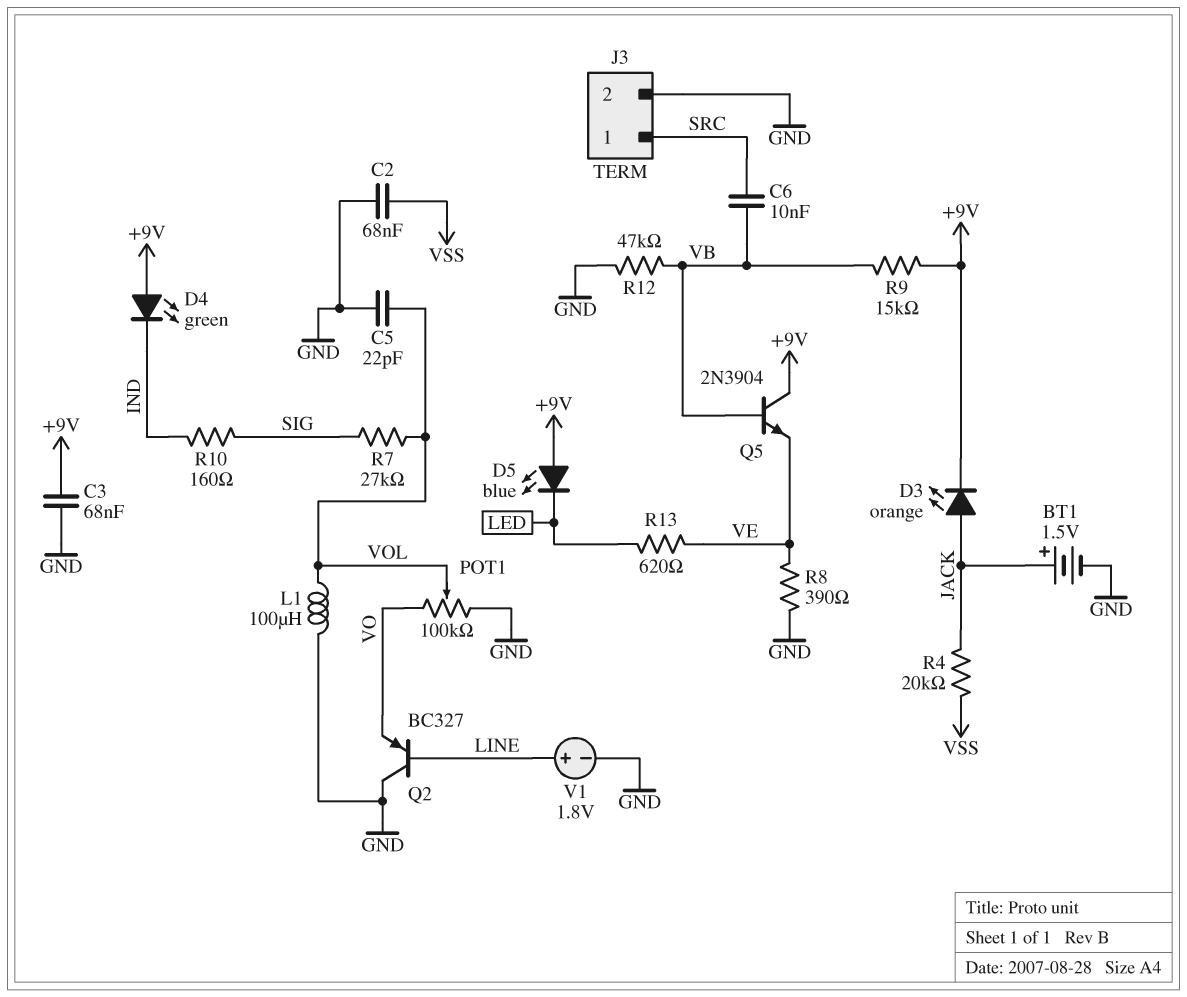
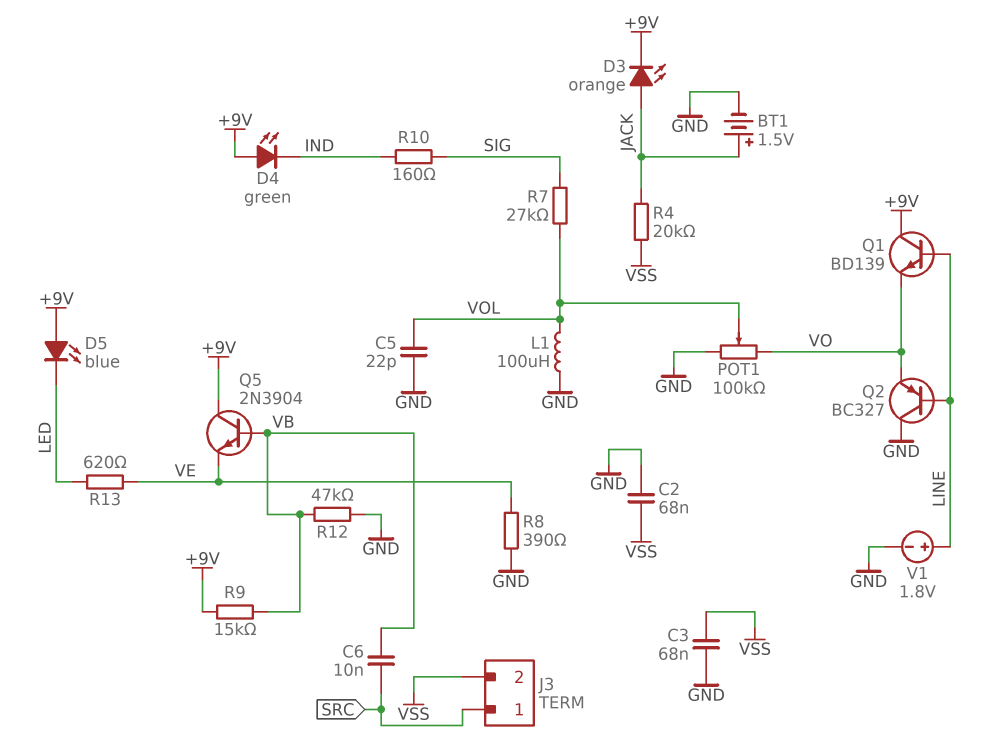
C3: 68nF (+9V, GND) -> 68nF (GND, VSS)
J3 pin 2: GND -> VSS
Q1: none -> NPN BD139 (B LINE, C +9V, E VO)

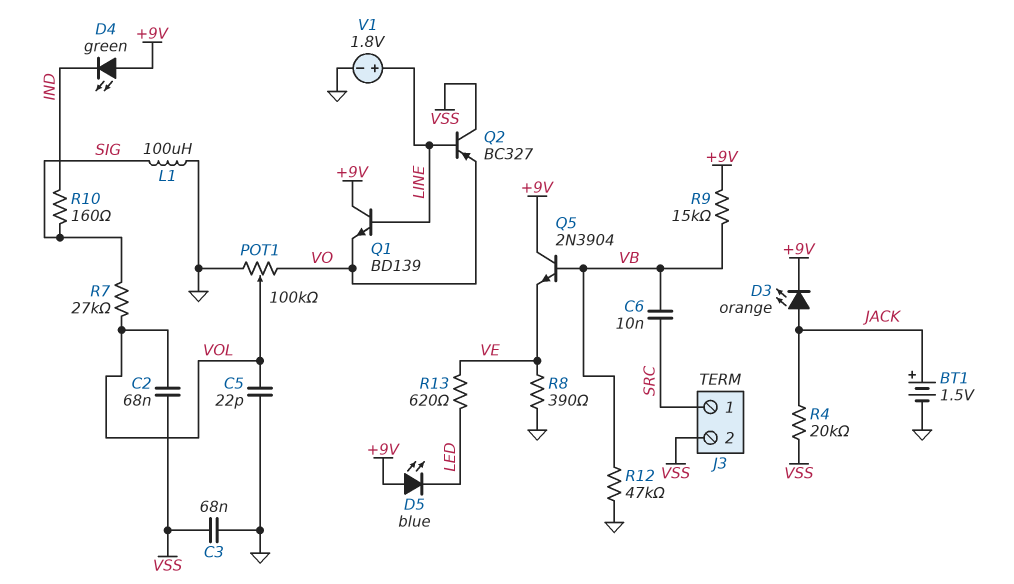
C2: 68nF (GND, VSS) -> 68nF (VOL, VSS)
L1: 100uH (GND, VOL) -> 100uH (GND, SIG)
Q2: PNP BC327 (B LINE, C GND, E VO) -> PNP BC327 (B LINE, C VSS, E VO)

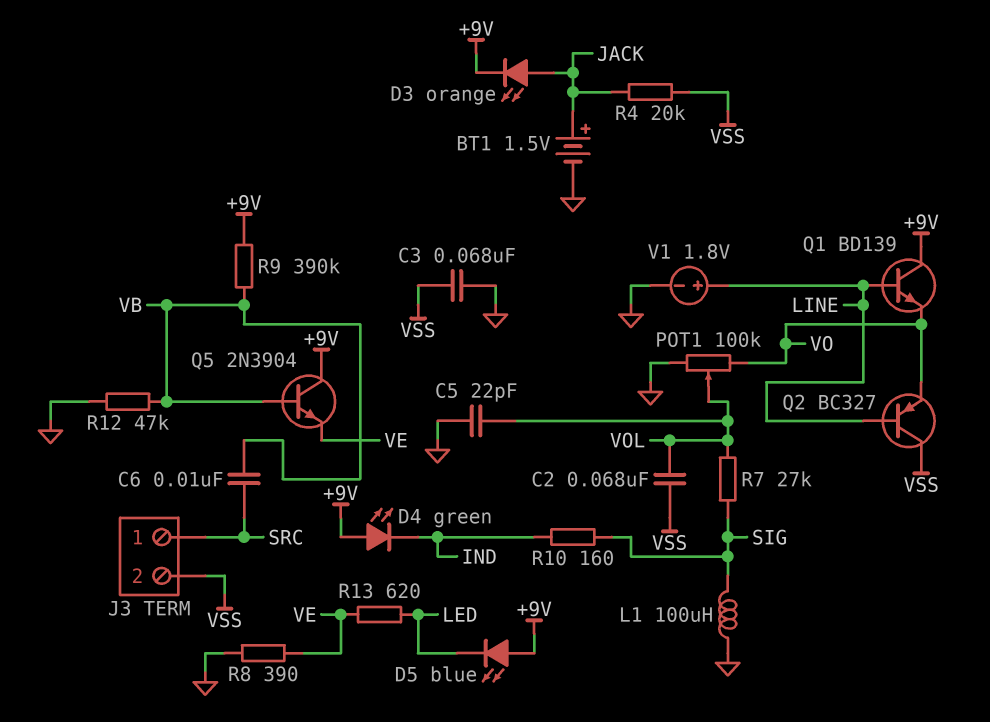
R9: 15k (+9V, VB) -> 390k (+9V, VB)

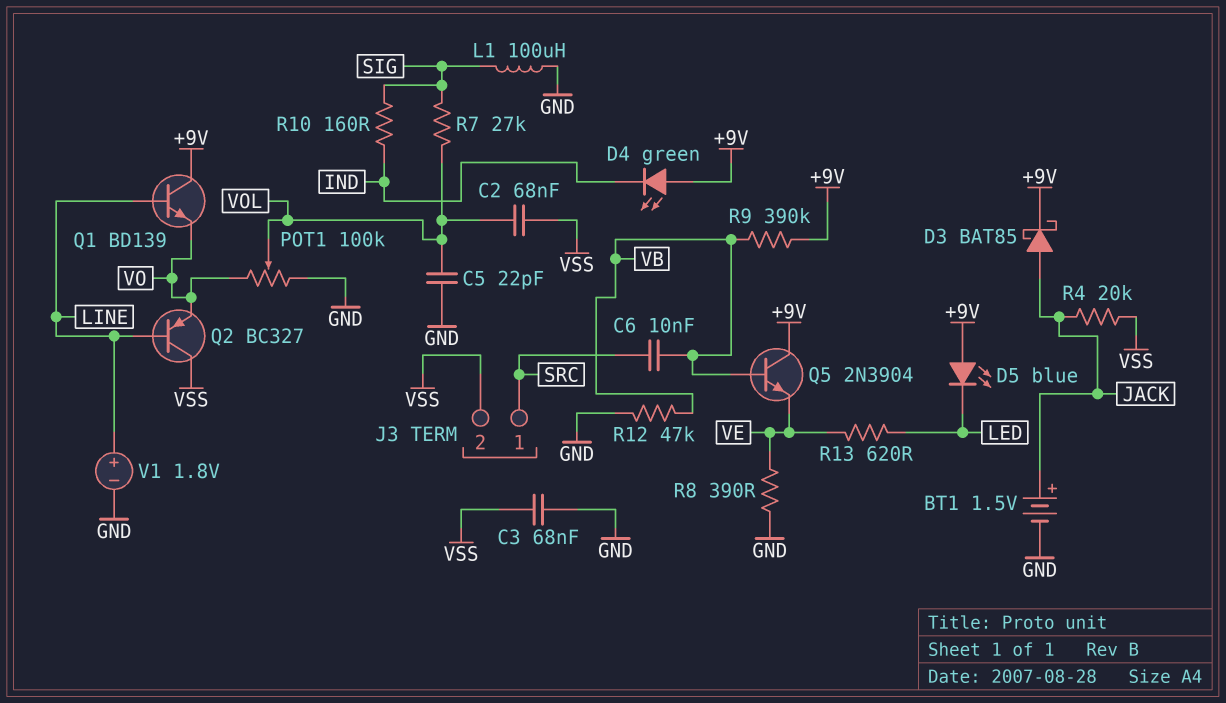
D3: LED orange (A JACK, K +9V) -> schottky BAT85 (A JACK, K +9V)

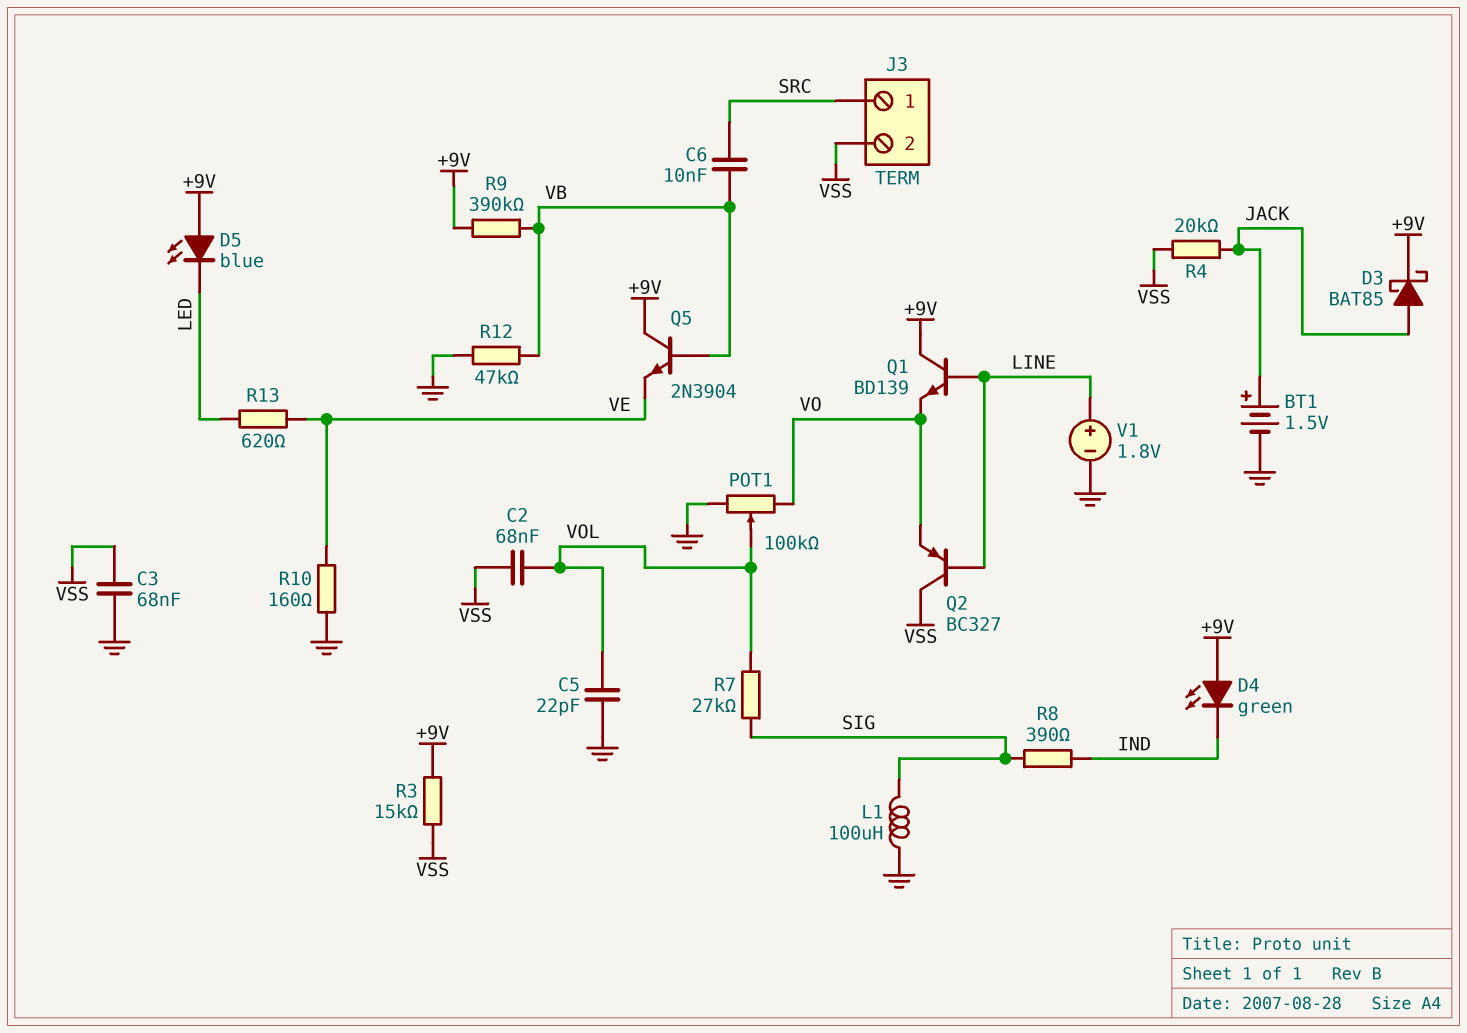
R3: none -> 15k (+9V, VSS)
R8: 390 (GND, VE) -> 390 (IND, SIG)
R10: 160 (IND, SIG) -> 160 (GND, VE)

